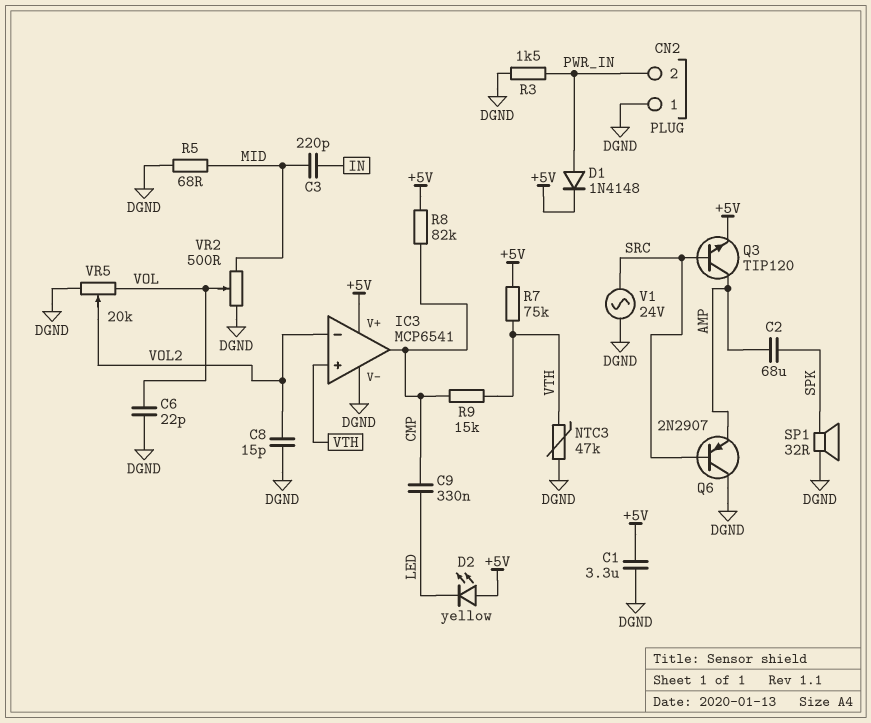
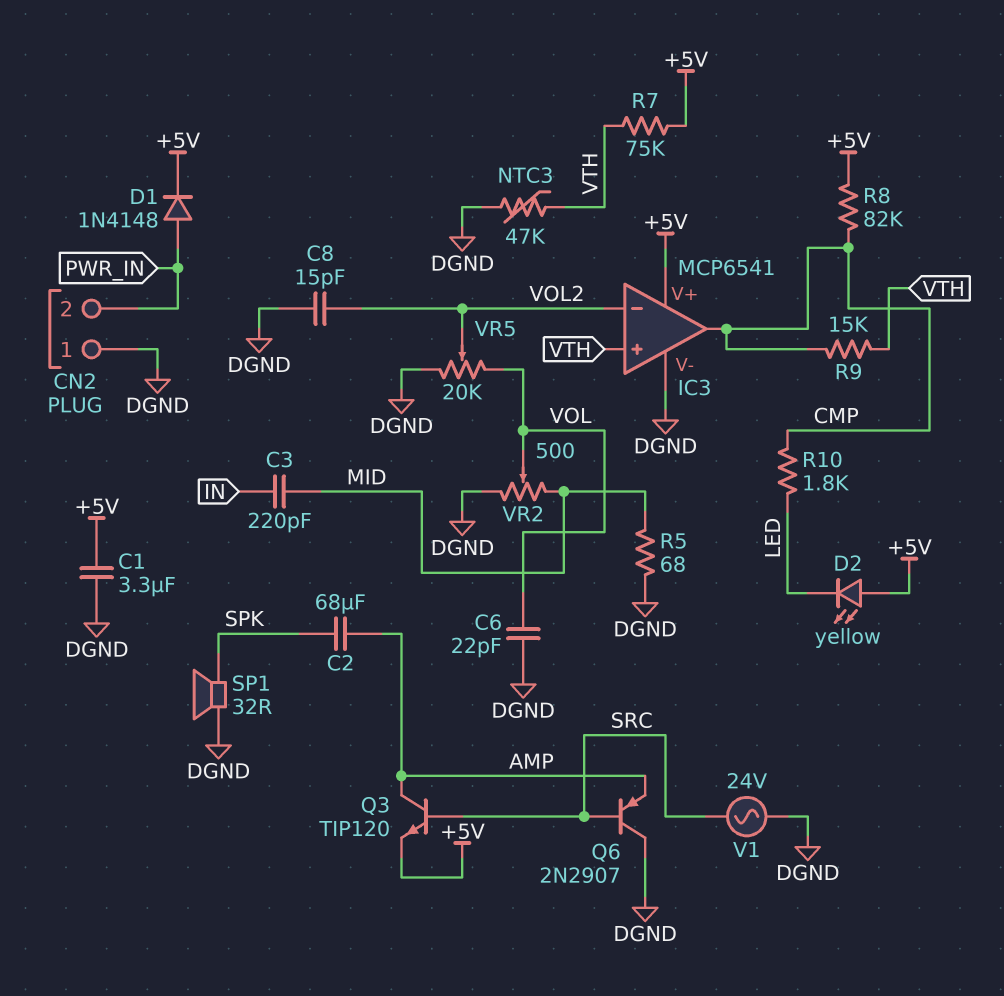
C9: 330nF (CMP, LED) -> none
R3: 1.5k (DGND, PWR_IN) -> none
R10: none -> 1.8k (CMP, LED)

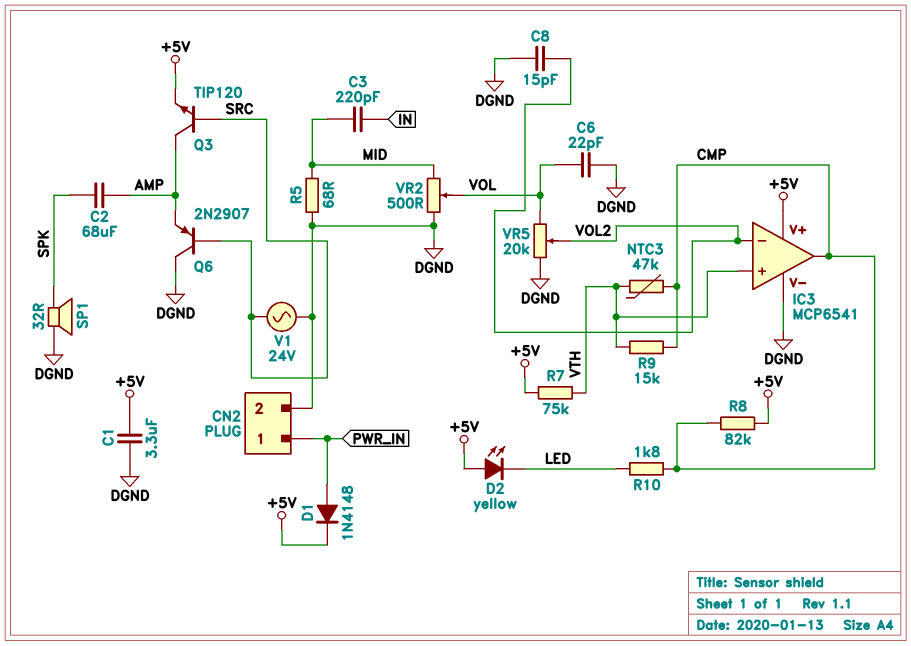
CN2 pin 1: DGND -> PWR_IN
CN2 pin 2: PWR_IN -> DGND
NTC3: 47k (DGND, VTH) -> 47k (CMP, VTH)

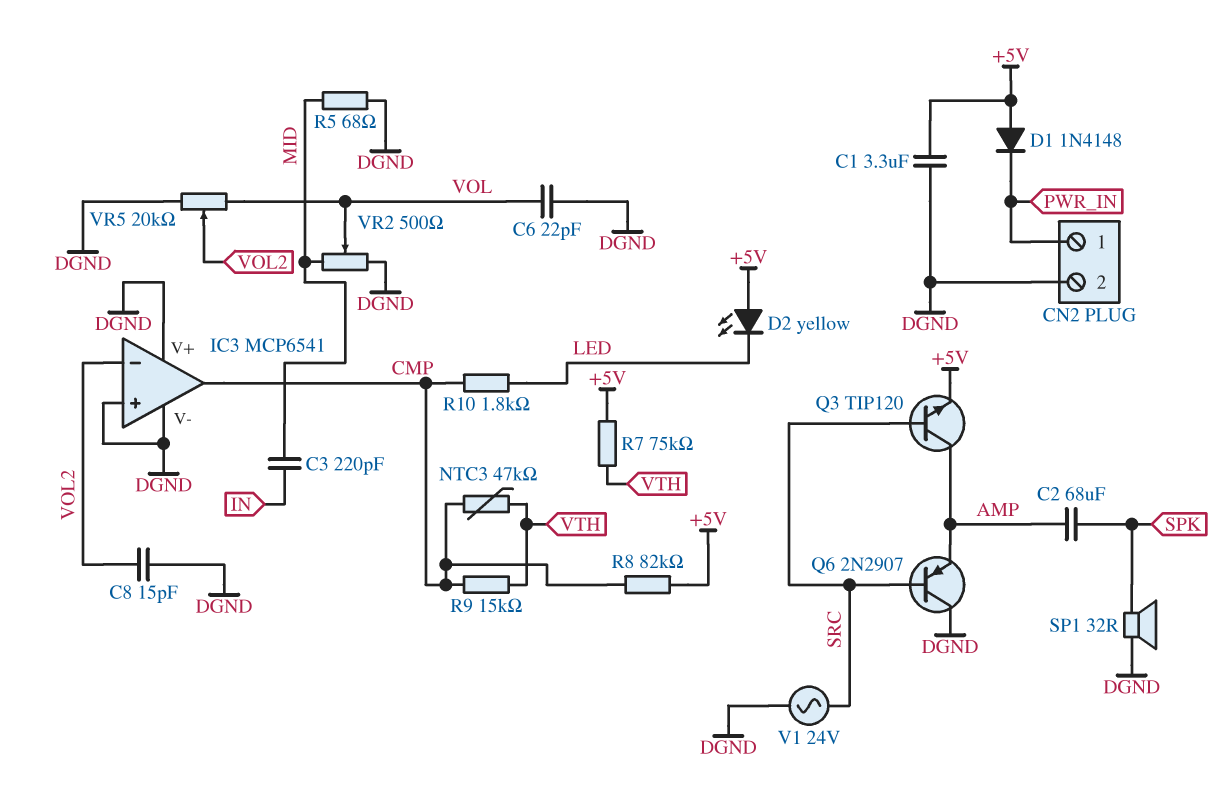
D1: diode 1N4148 (A PWR_IN, K +5V) -> diode 1N4148 (A +5V, K PWR_IN)
IC3 pin V+: +5V -> DGND
IC3 pin in+: VTH -> DGND

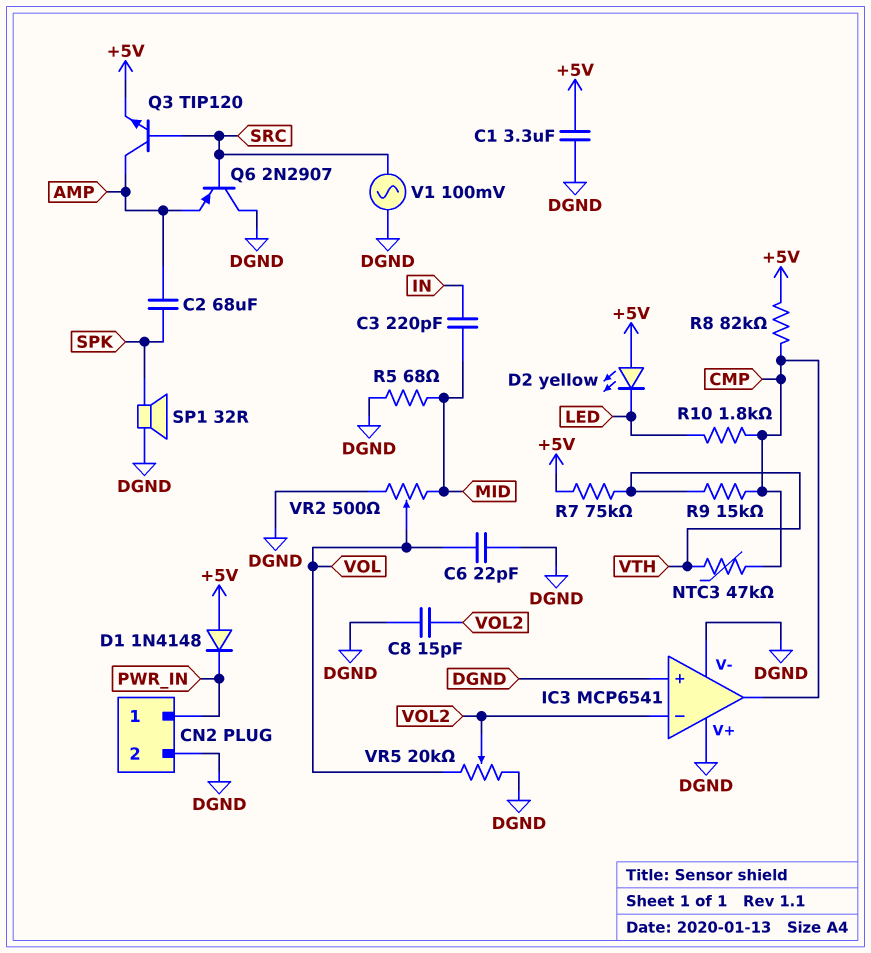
V1: AC 24V (DGND, SRC) -> AC 100mV (DGND, SRC)

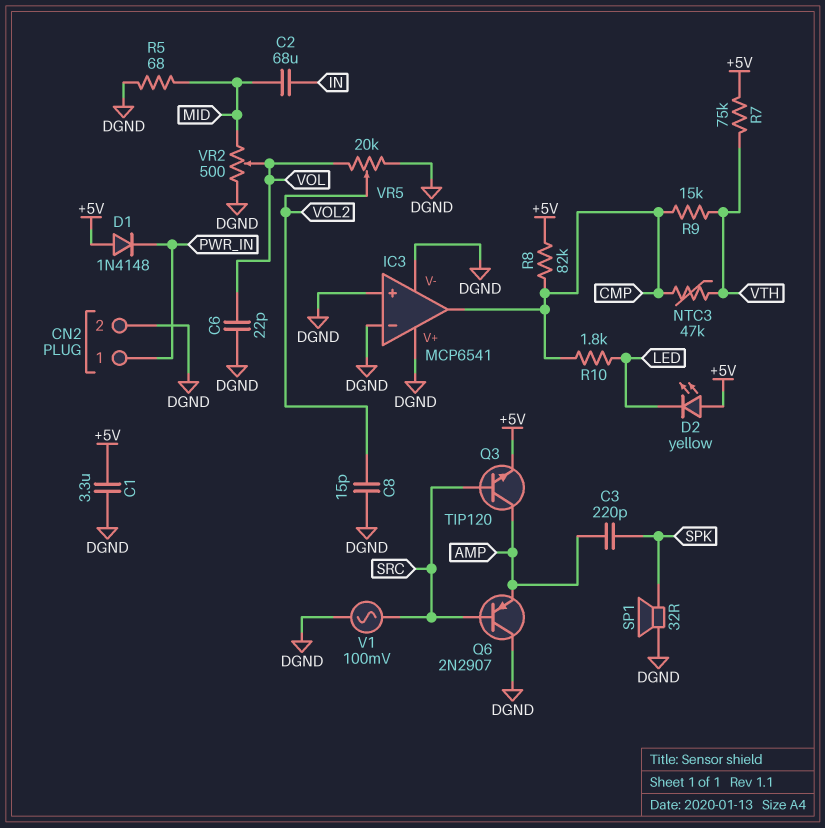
C2: 68uF (AMP, SPK) -> 68uF (IN, MID)
C3: 220pF (IN, MID) -> 220pF (AMP, SPK)
IC3 pin in-: VOL2 -> DGND

